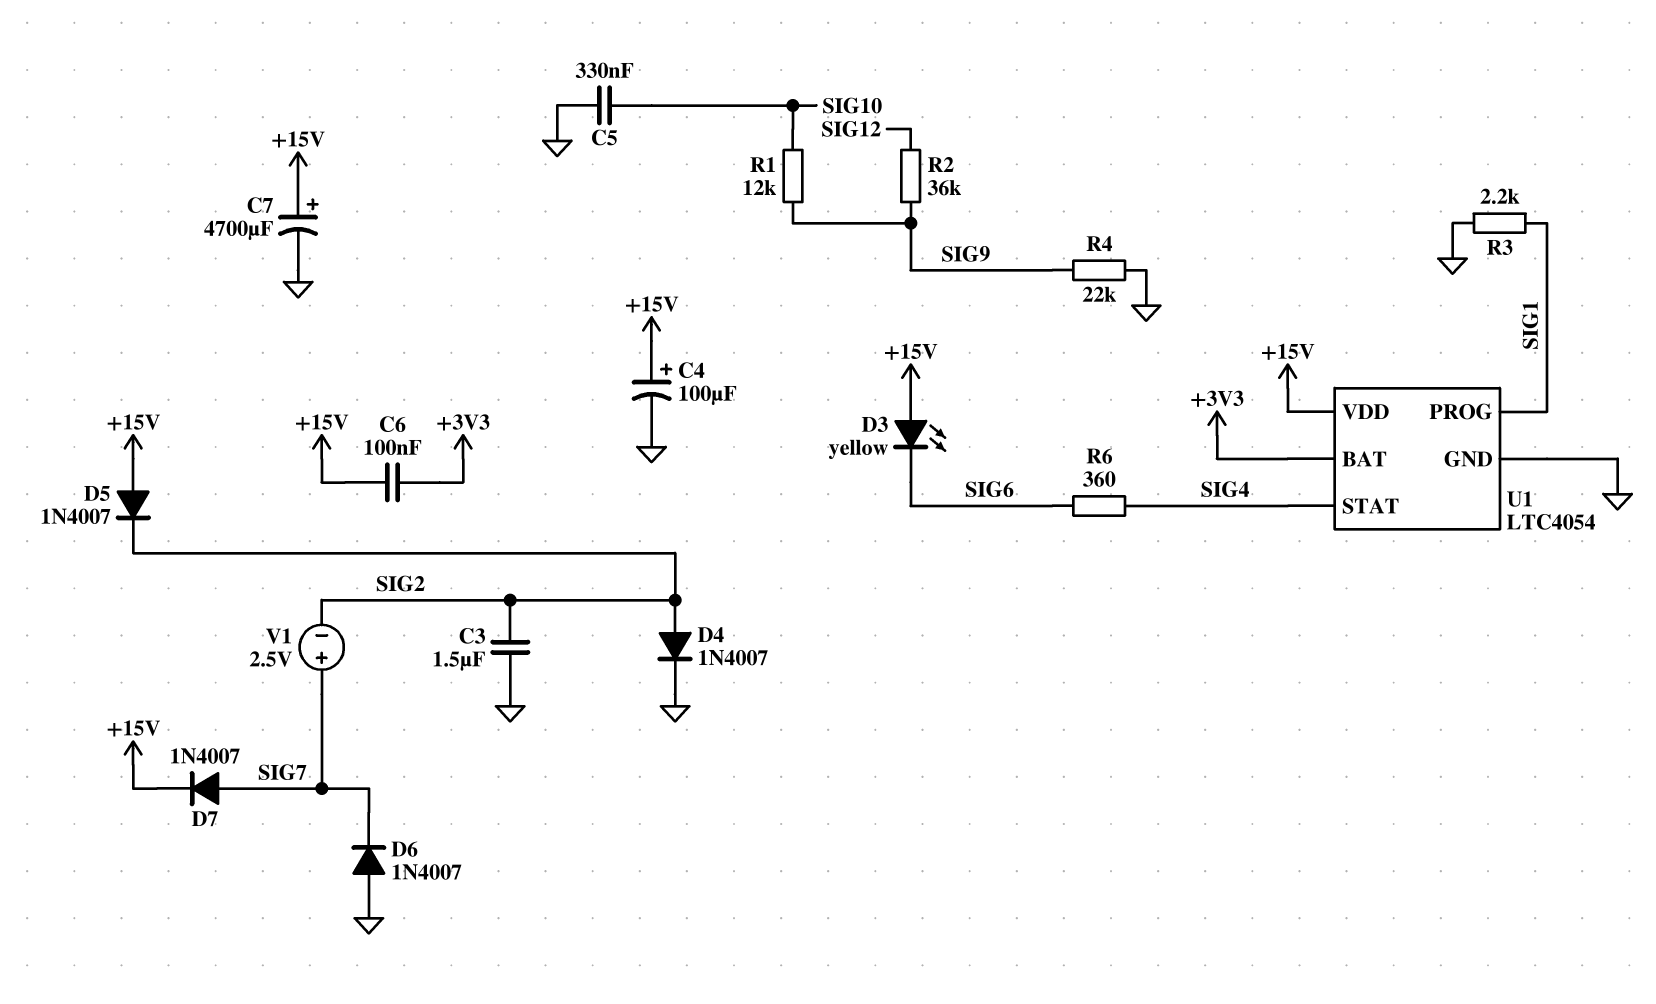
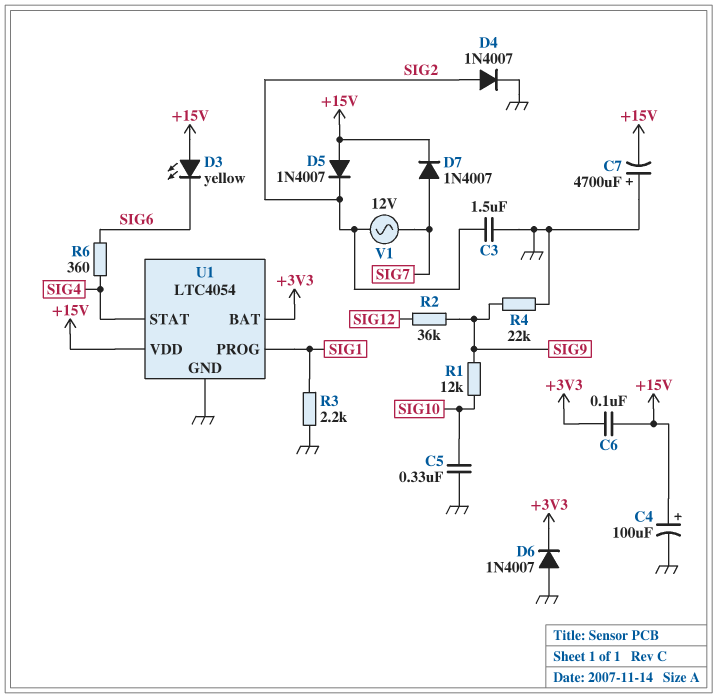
C7: 4700uF (plus +15V, minus GND) -> 4700uF (plus GND, minus +15V)
D6: diode 1N4007 (A GND, K SIG7) -> diode 1N4007 (A GND, K +3V3)
V1: 2.5V (plus SIG7, minus SIG2) -> AC 12V (SIG2, SIG7)

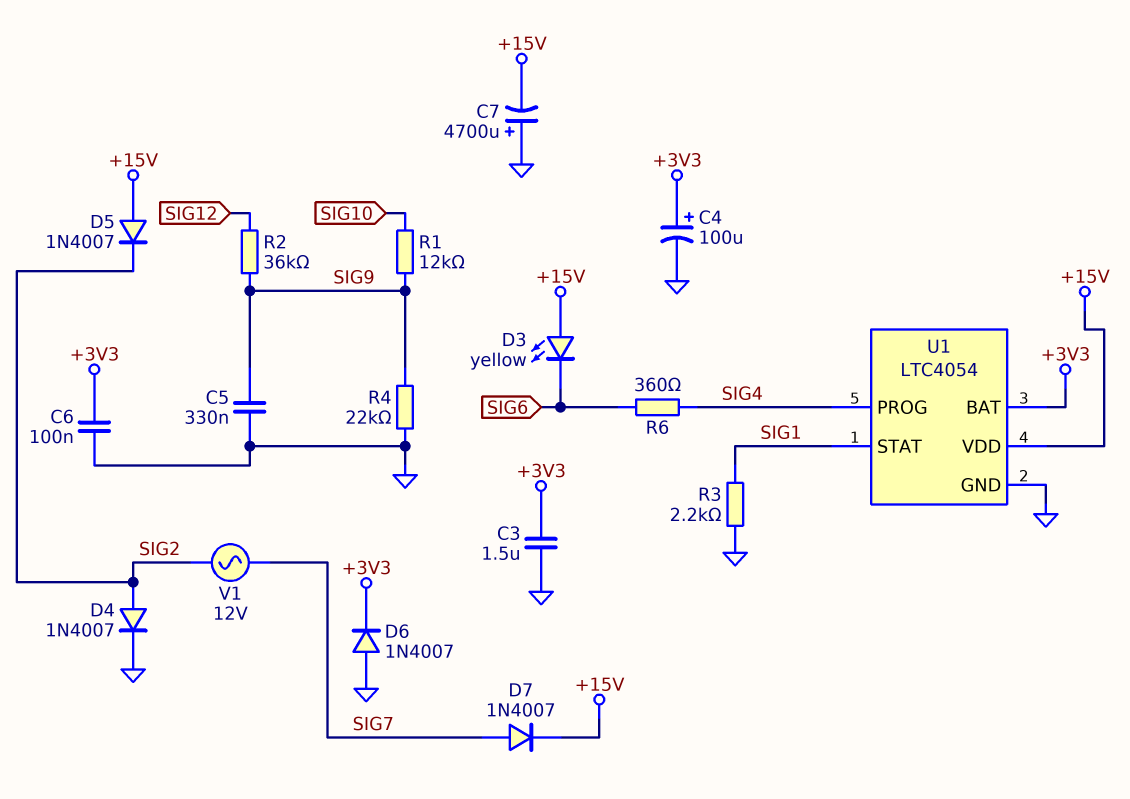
C3: 1.5uF (GND, SIG2) -> 1.5uF (+3V3, GND)
C4: 100uF (plus +15V, minus GND) -> 100uF (plus +3V3, minus GND)
C5: 330nF (GND, SIG10) -> 330nF (GND, SIG9)
C6: 100nF (+3V3, +15V) -> 100nF (+3V3, GND)
U1 pin PROG: SIG1 -> SIG4
U1 pin STAT: SIG4 -> SIG1

